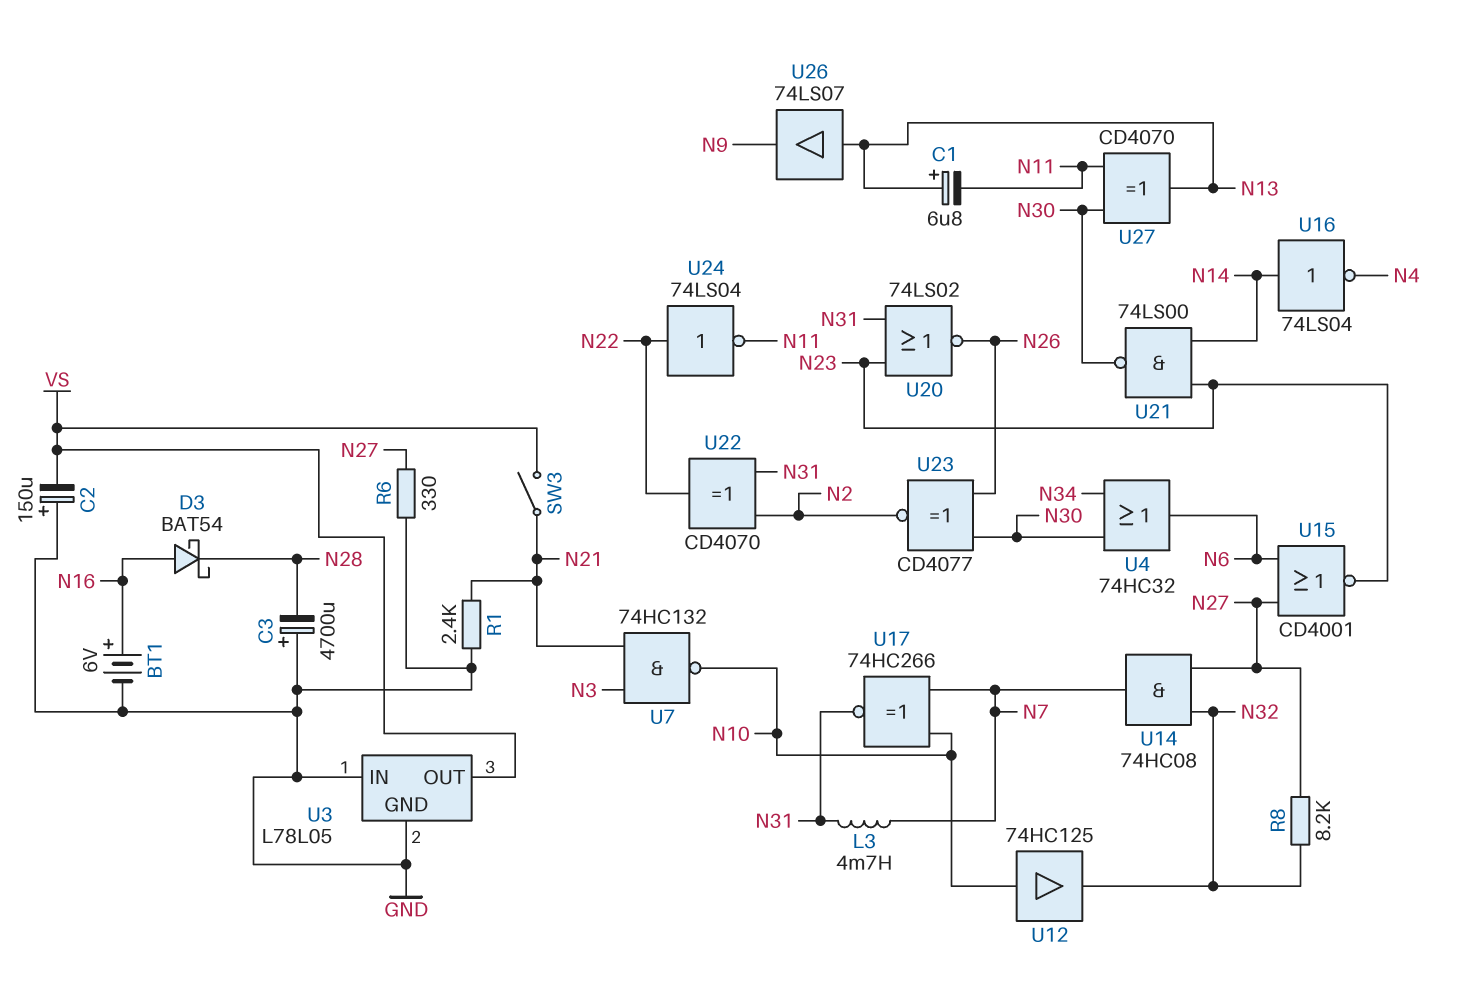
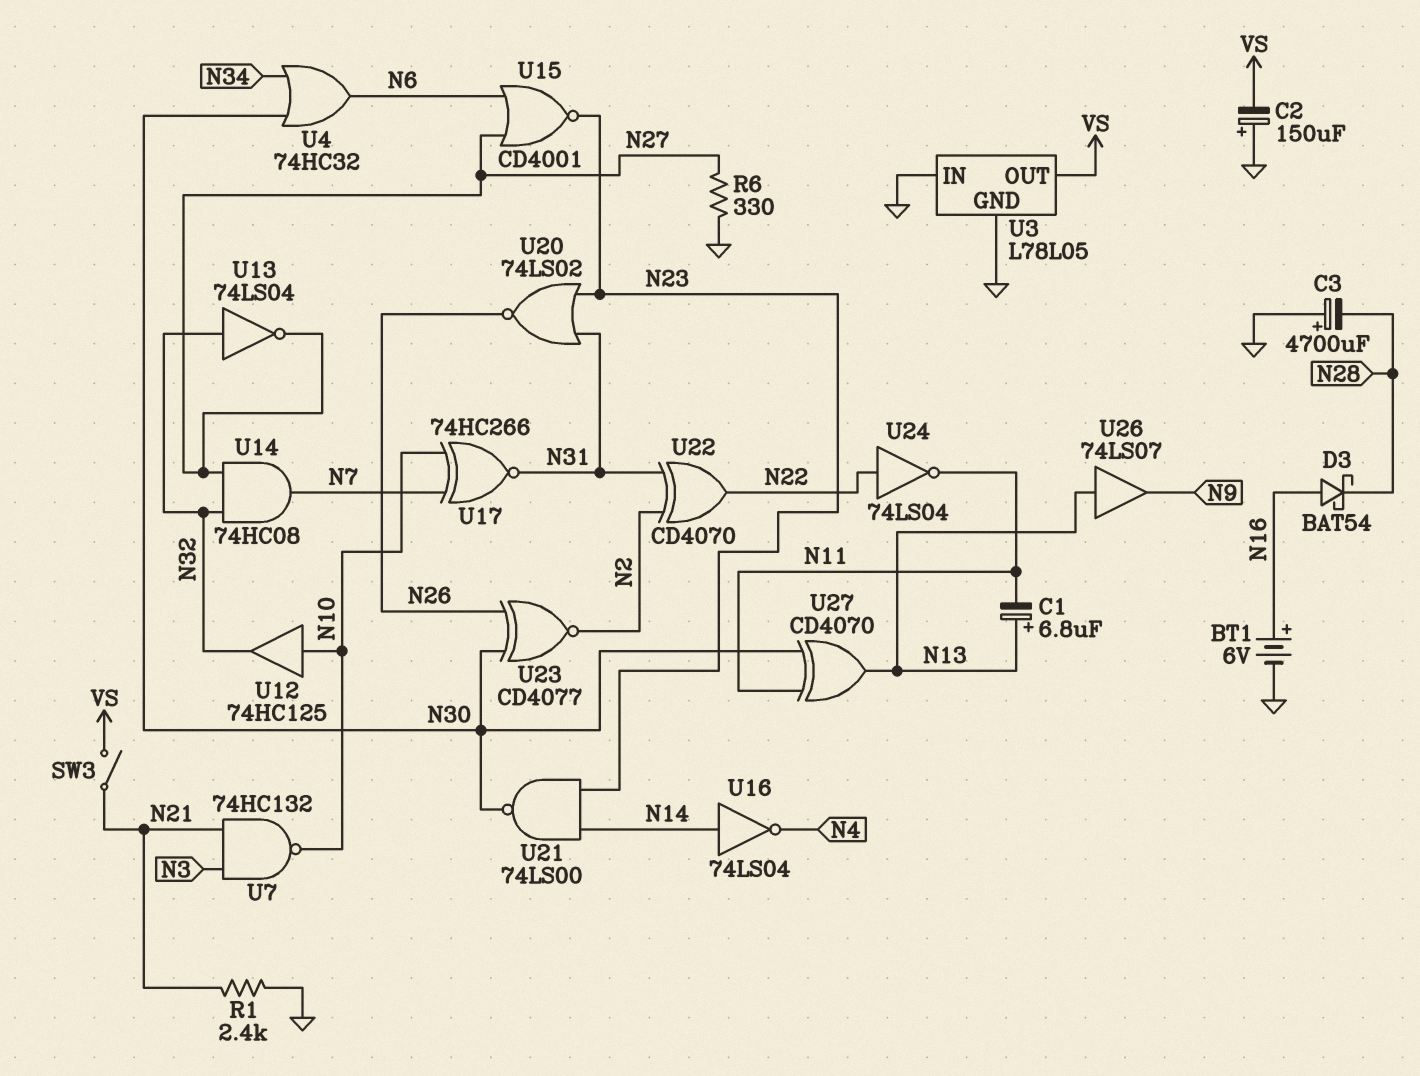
L3: 4.7mH (N7, N31) -> none
R8: 8.2k (N27, N32) -> none
U13: none -> NOT 74LS04 (in N32, out N27)

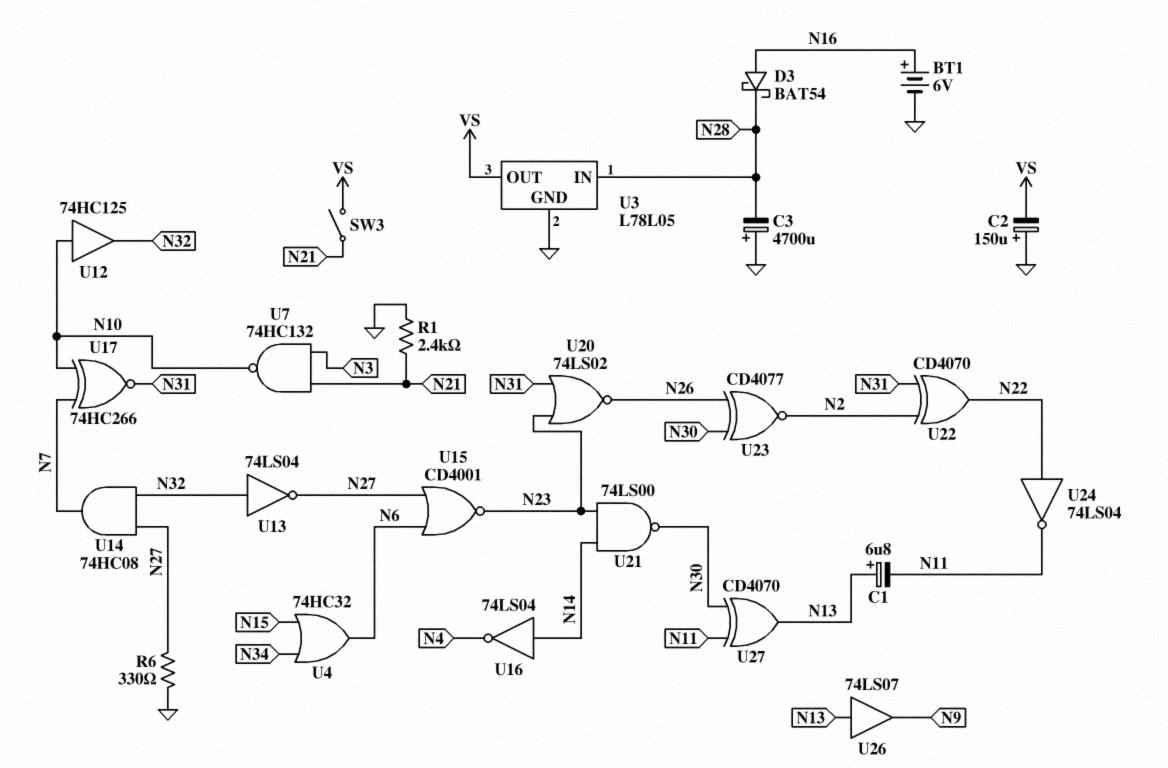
U3 pin IN: GND -> N28
U4: OR 74HC32 (in N30, in N34, out N6) -> OR 74HC32 (in N15, in N34, out N6)

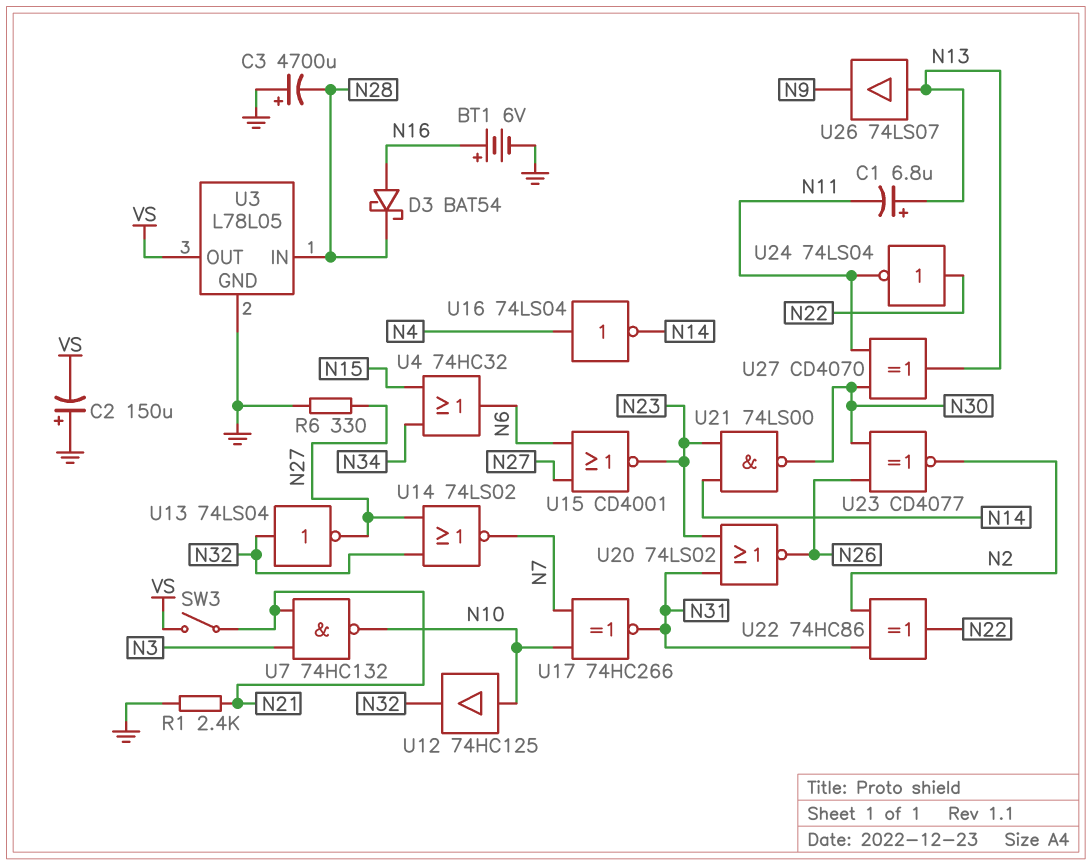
U14: AND 74HC08 (in N27, in N32, out N7) -> NOR 74LS02 (in N27, in N32, out N7)
U16: NOT 74LS04 (in N14, out N4) -> NOT 74LS04 (in N4, out N14)
U22: XOR CD4070 (in N2, in N31, out N22) -> XOR 74HC86 (in N2, in N31, out N22)

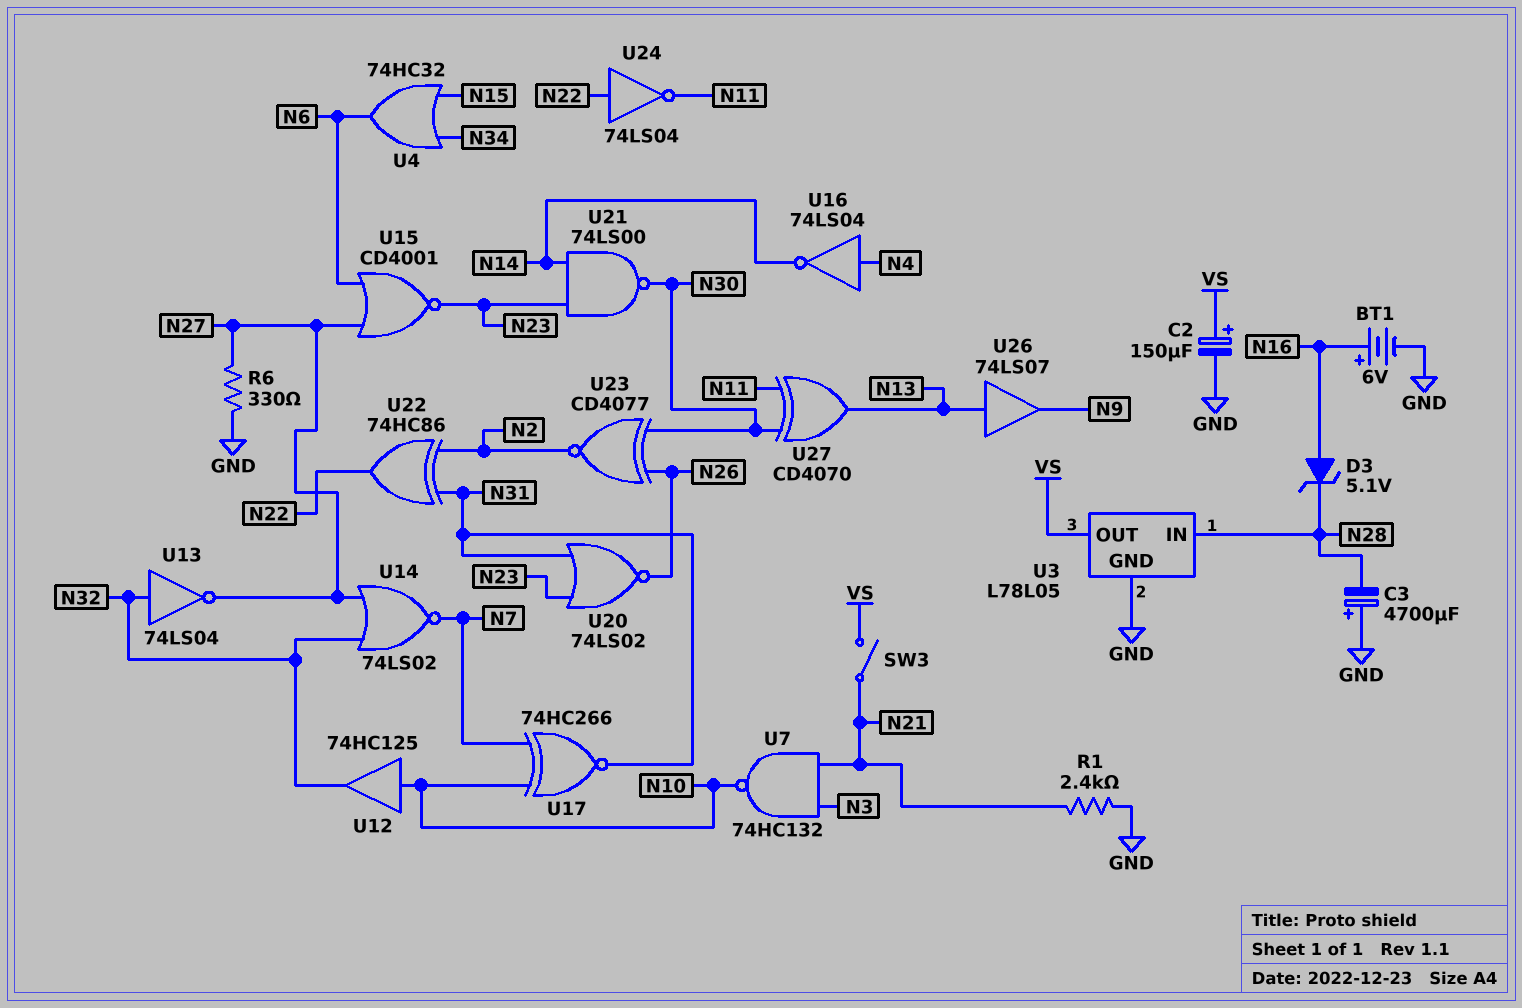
C1: 6.8uF (plus N13, minus N11) -> none
C2: 150uF (plus GND, minus VS) -> 150uF (plus VS, minus GND)
D3: schottky BAT54 (A N16, K N28) -> zener 5.1V (A N16, K N28)

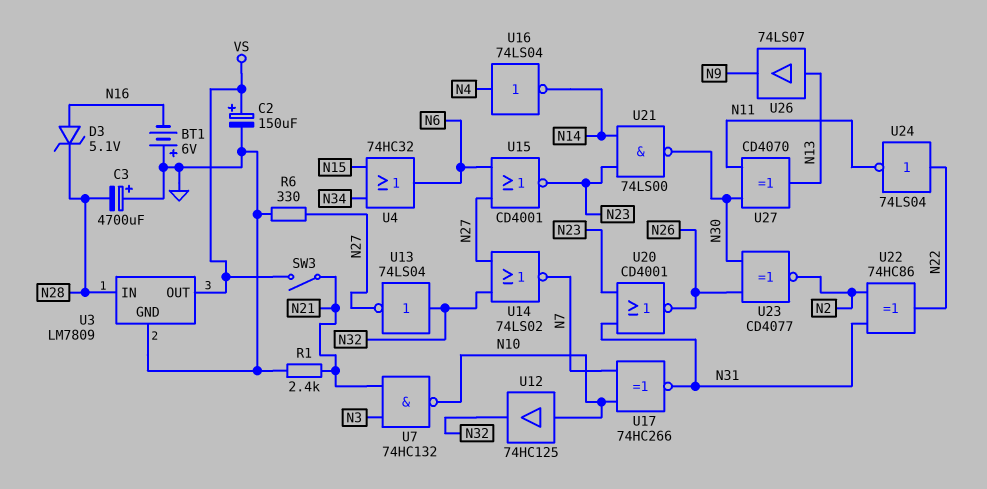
BT1: 6V (plus N16, minus GND) -> 6V (plus GND, minus N16)
U3: L78L05 -> LM7809
U20: NOR 74LS02 (in N23, in N31, out N26) -> NOR CD4001 (in N23, in N31, out N26)

